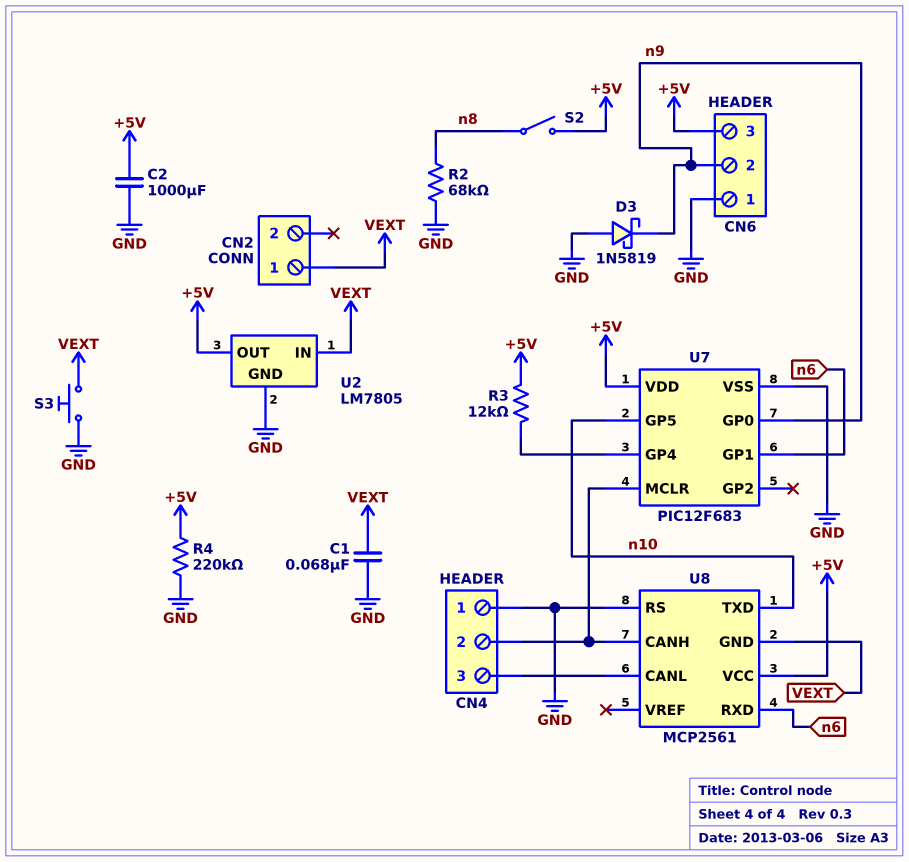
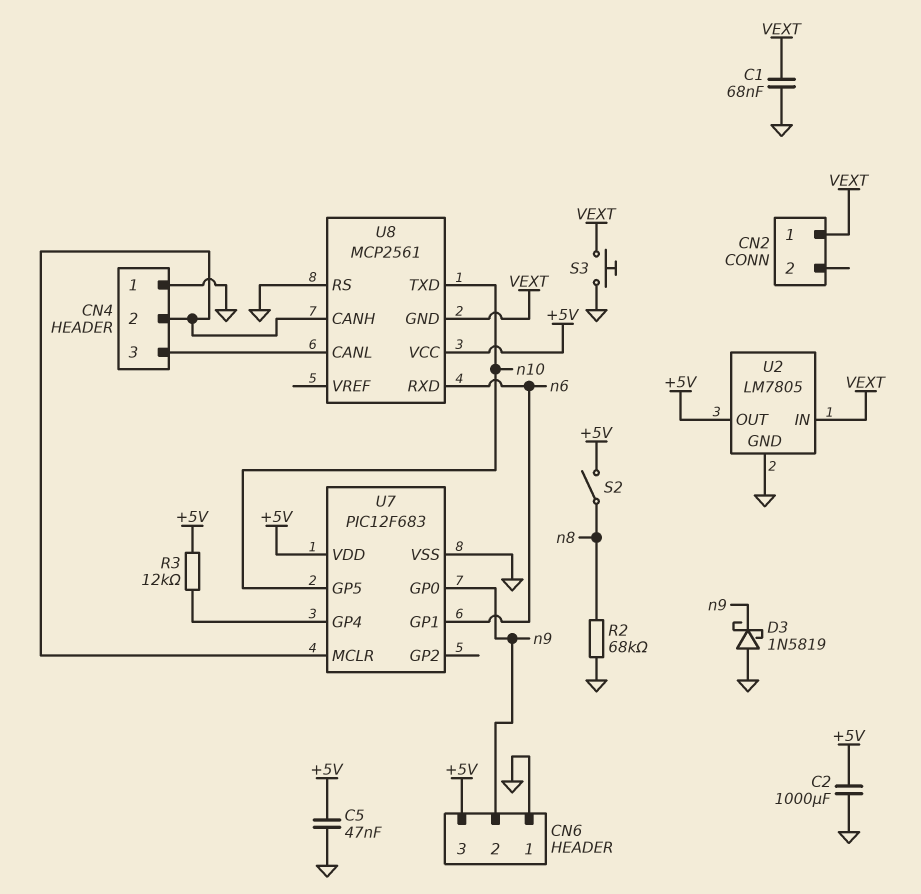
C5: none -> 47nF (+5V, GND)
R4: 220k (+5V, GND) -> none

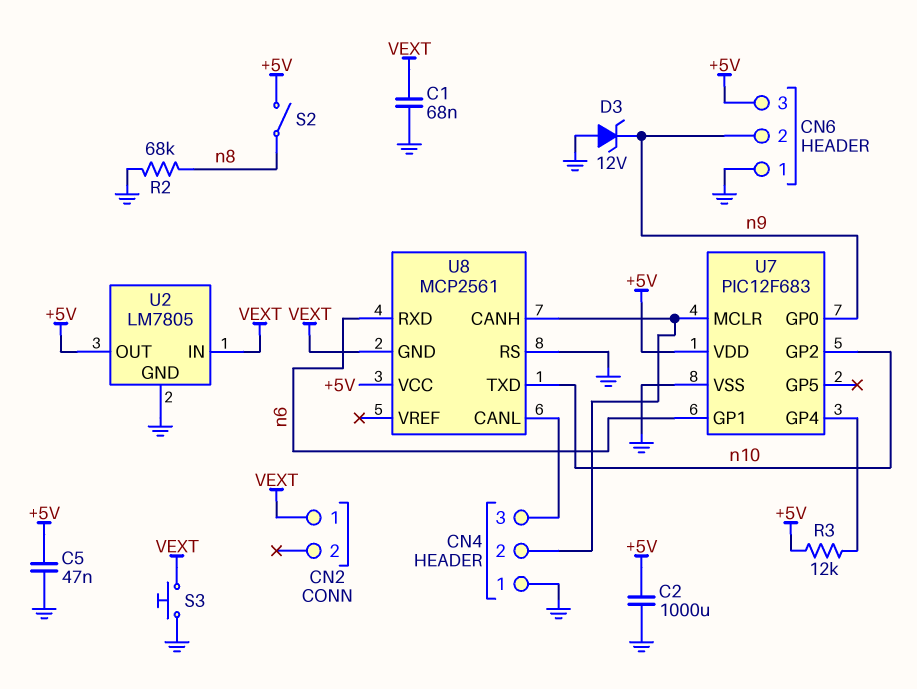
D3: schottky 1N5819 (A GND, K n9) -> zener 12V (A GND, K n9)
U7 pin GP2: none -> n10
U7 pin GP5: n10 -> none

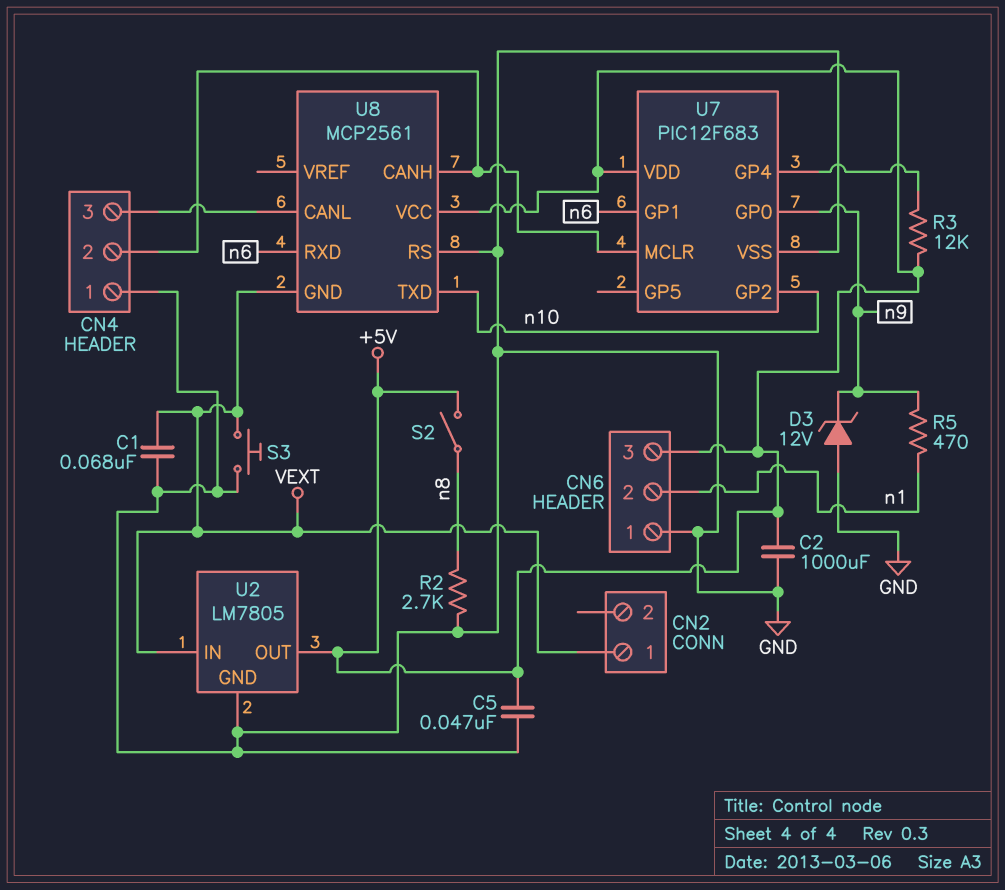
CN6 pin 2: n9 -> n1
R2: 68k (GND, n8) -> 2.7k (GND, n8)
R5: none -> 470 (n1, n9)

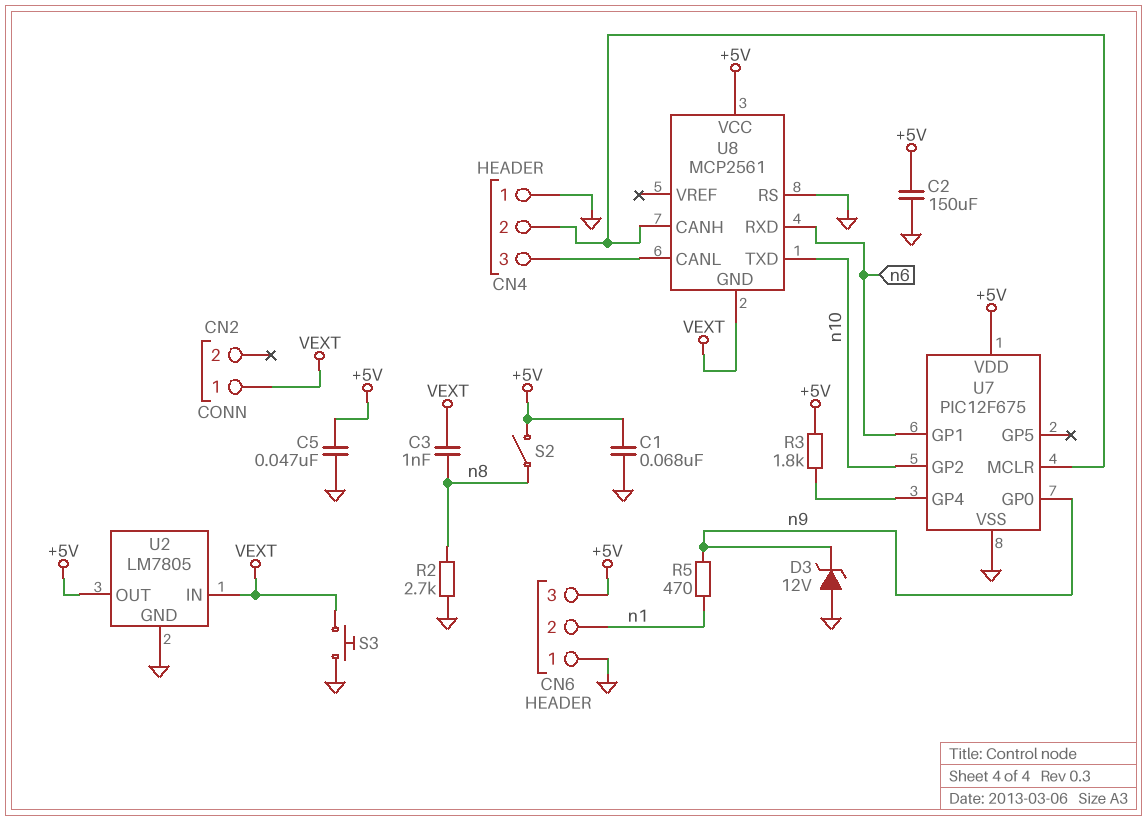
C1: 68nF (GND, VEXT) -> 68nF (+5V, GND)
C2: 1000uF (+5V, GND) -> 150uF (+5V, GND)
C3: none -> 1nF (VEXT, n8)
R3: 12k (+5V, U7/GP4) -> 1.8k (+5V, U7/GP4)
U7: PIC12F683 -> PIC12F675

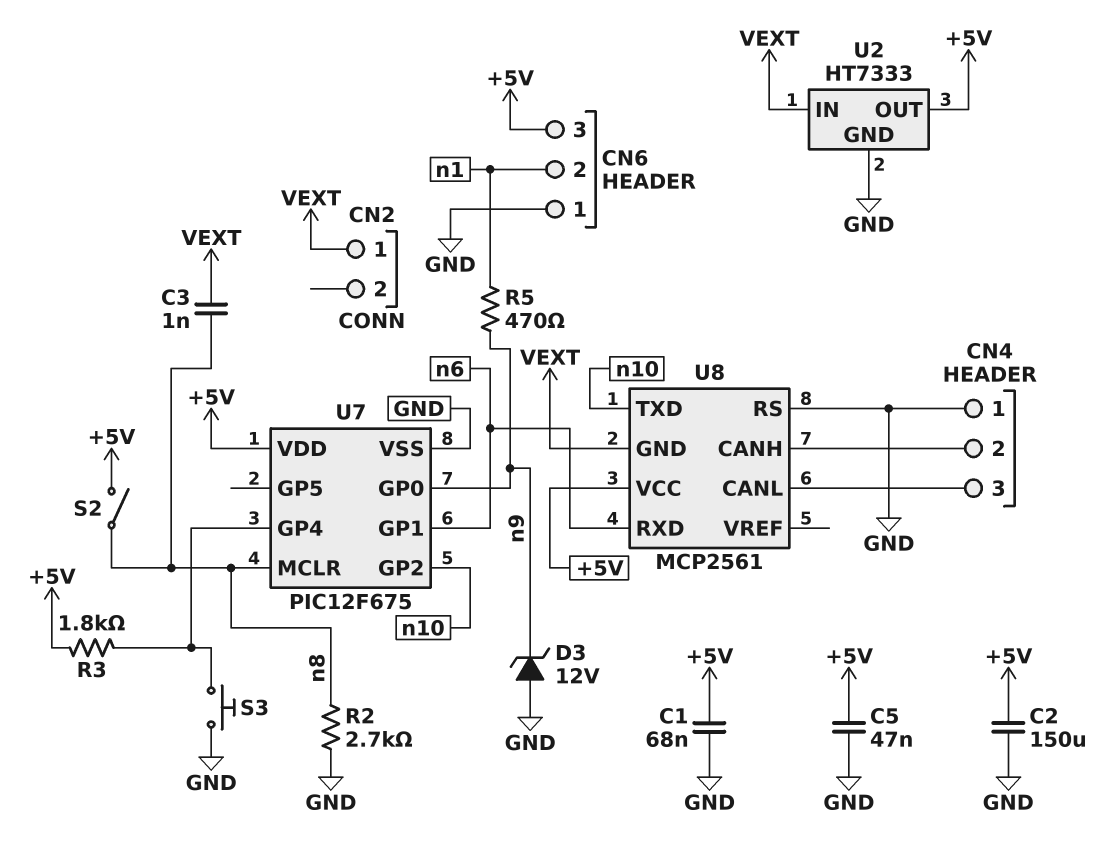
S3: button (GND, VEXT) -> button (GND, U7/GP4)
U2: LM7805 -> HT7333
U7 pin MCLR: CN4/2 -> n8

